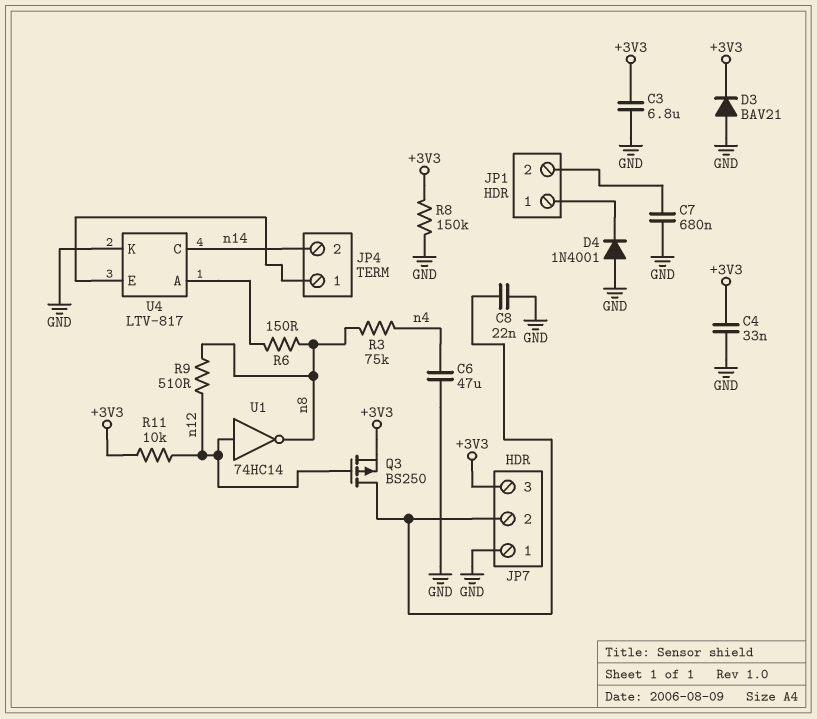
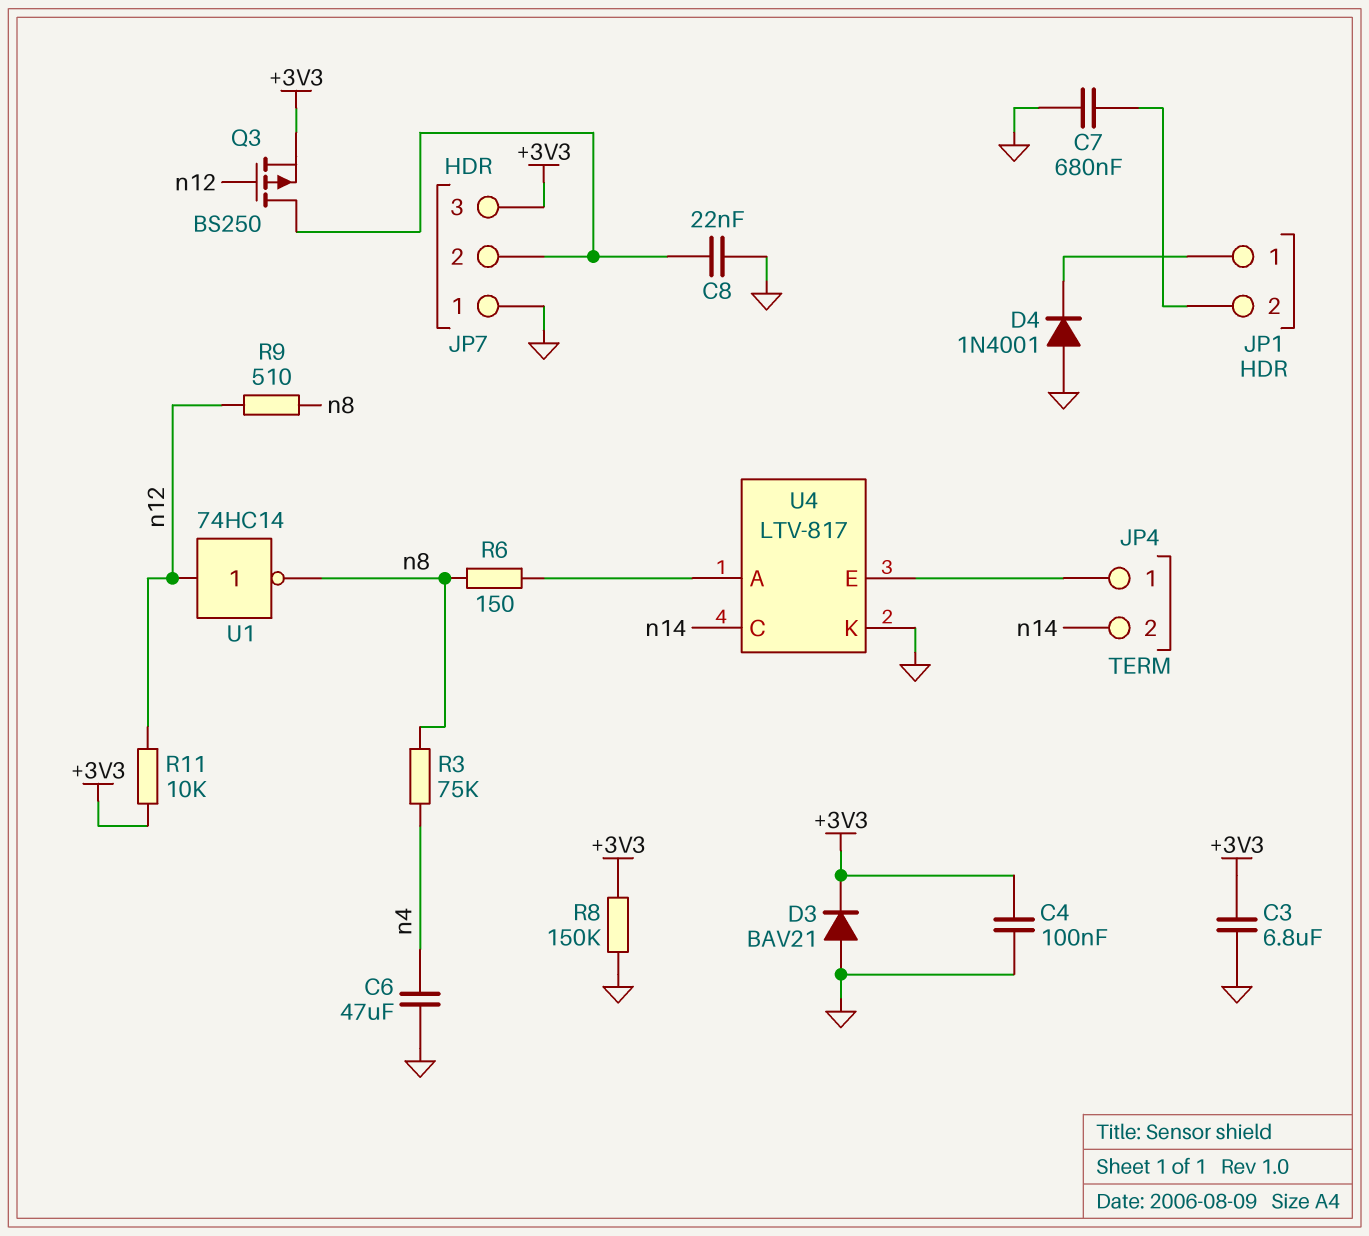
C4: 33nF (+3V3, GND) -> 100nF (+3V3, GND)

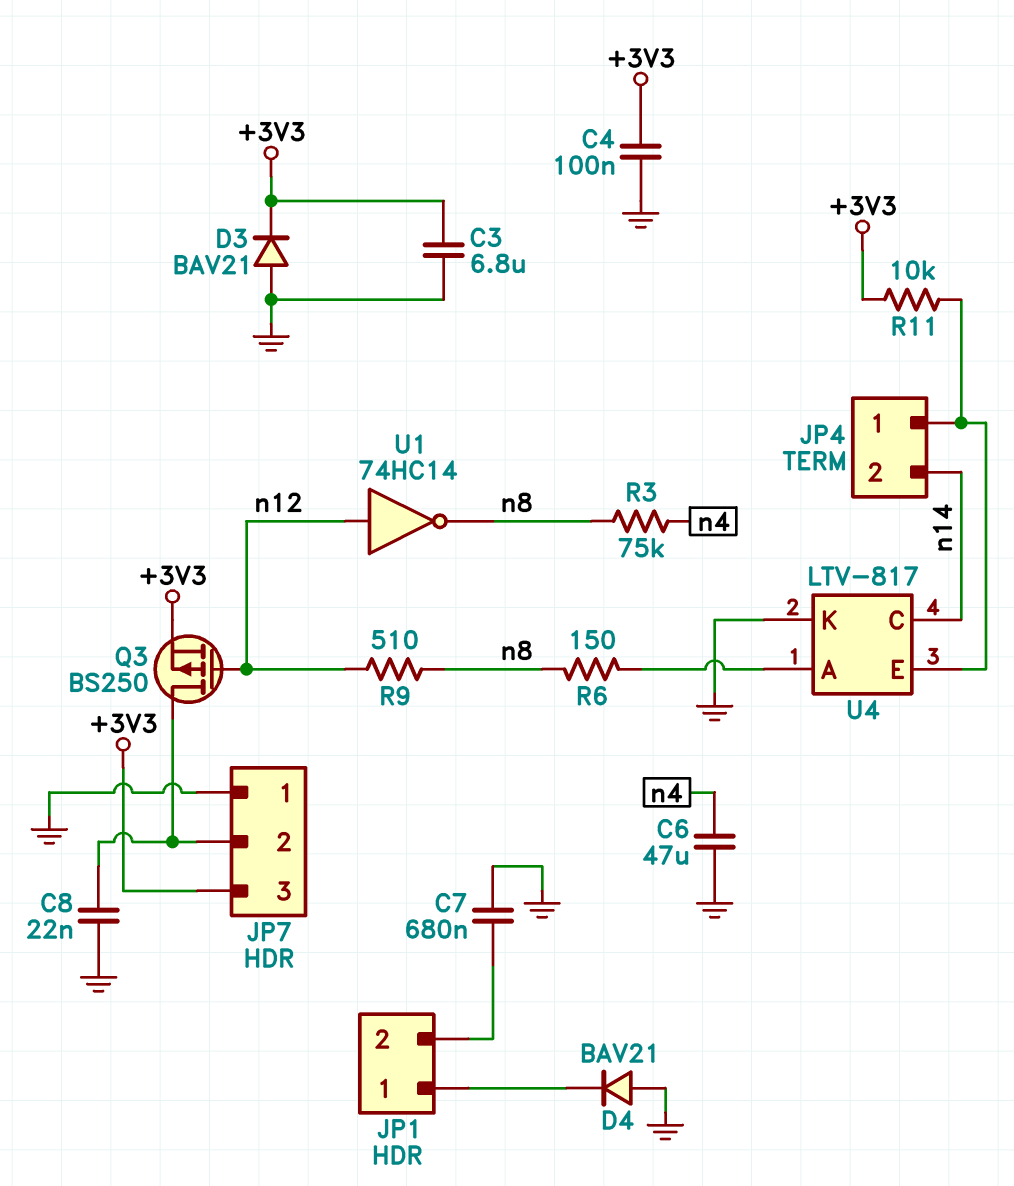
D4: diode 1N4001 (A GND, K JP1/1) -> diode BAV21 (A GND, K JP1/1)
R8: 150k (+3V3, GND) -> none
R11: 10k (+3V3, n12) -> 10k (+3V3, JP4/1)

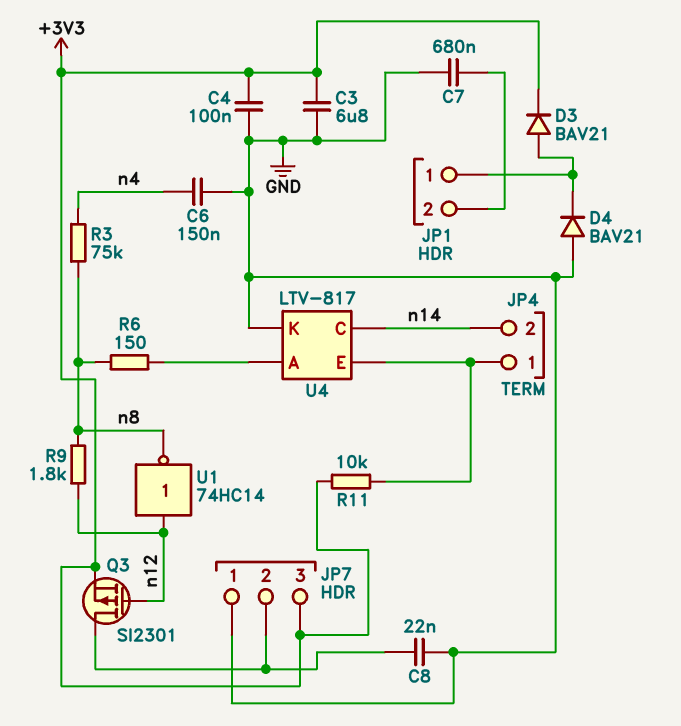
C6: 47uF (GND, n4) -> 150nF (GND, n4)
D3: diode BAV21 (A GND, K +3V3) -> diode BAV21 (A JP1/1, K +3V3)
Q3: PMOS BS250 (G n12, D JP7/2, S +3V3) -> PMOS SI2301 (G n12, D JP7/2, S +3V3)
R9: 510 (n8, n12) -> 1.8k (n8, n12)

